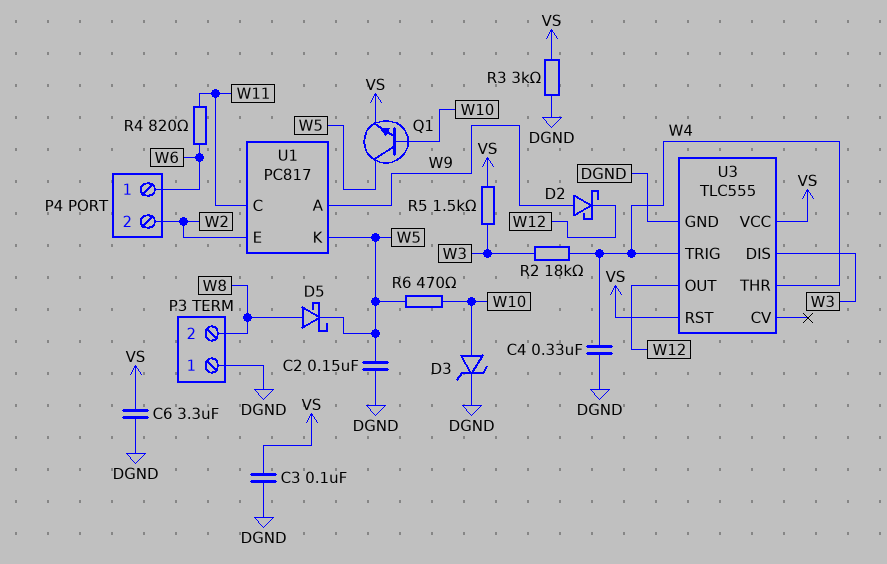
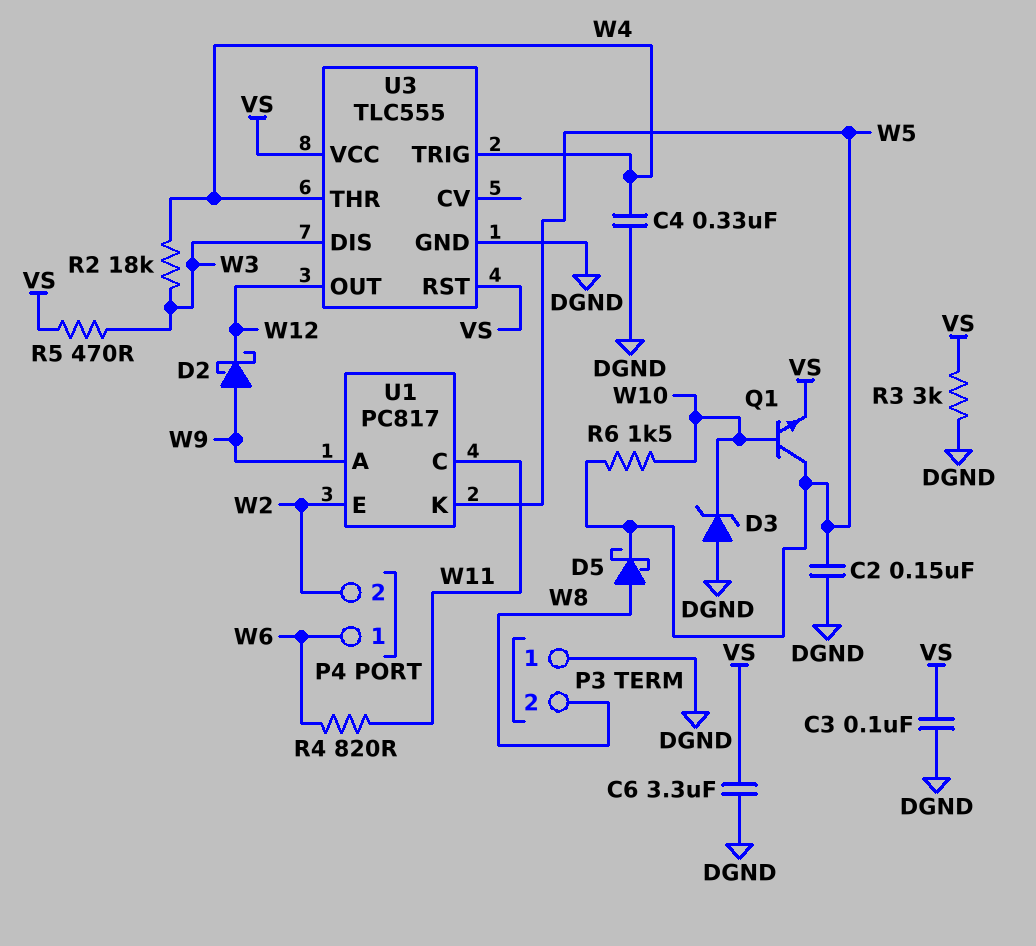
D3: zener (A W10, K DGND) -> zener (A DGND, K W10)
R5: 1.5k (VS, W3) -> 470 (VS, W3)
R6: 470 (W5, W10) -> 1.5k (W5, W10)

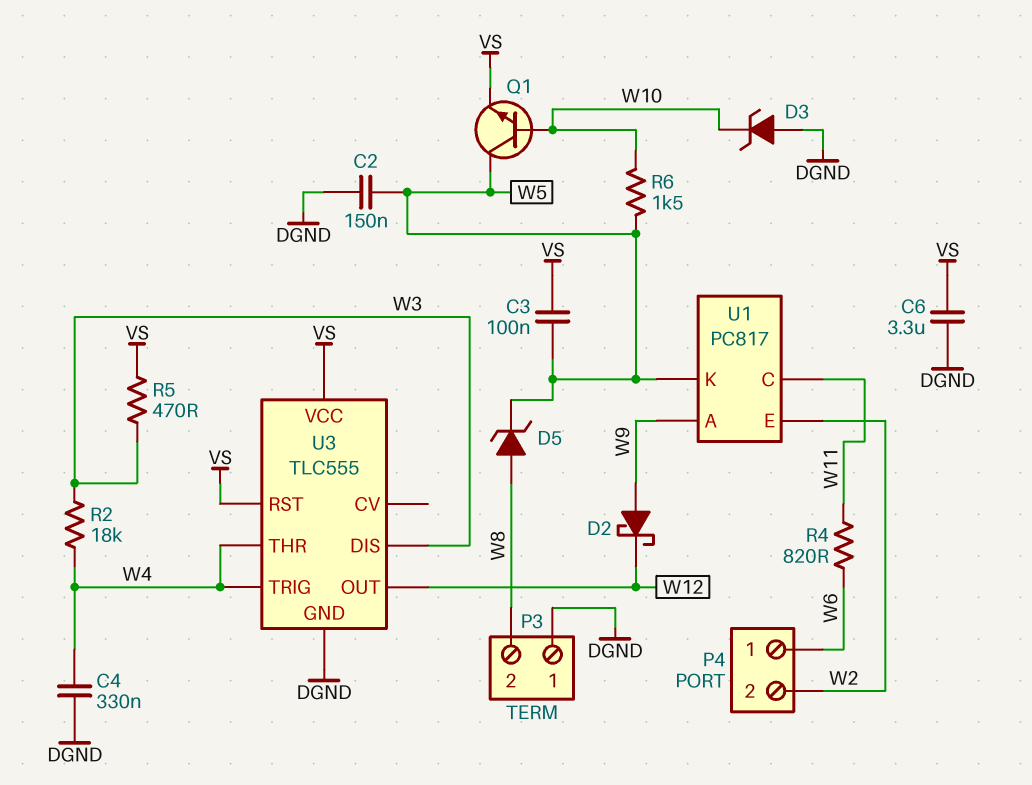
C3: 100nF (DGND, VS) -> 100nF (VS, W5)
D5: schottky (A W8, K W5) -> zener (A W8, K W5)
R3: 3k (DGND, VS) -> none

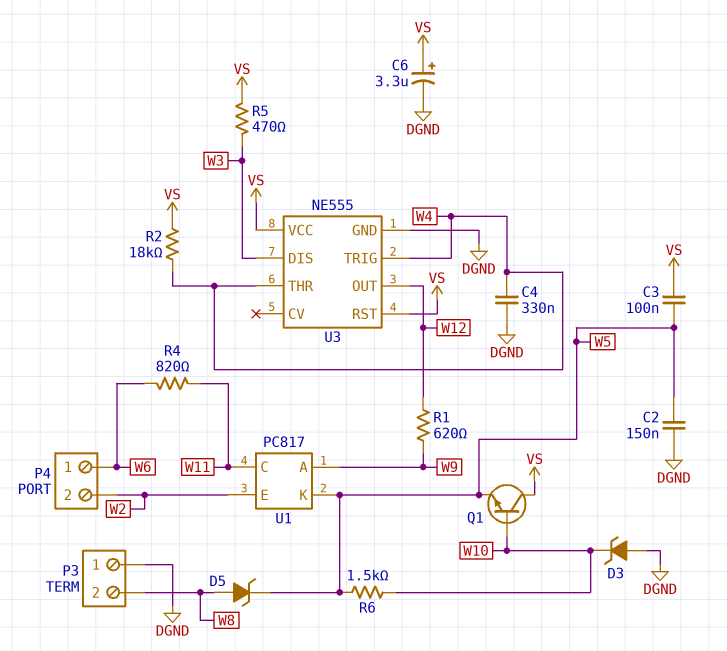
C6: 3.3uF (DGND, VS) -> 3.3uF (plus VS, minus DGND)
D2: schottky (A W9, K W12) -> none
Q1: NPN (B W10, C W5, E VS) -> NPN (B W10, C VS, E W5)
R1: none -> 620 (W9, W12)
R2: 18k (W3, W4) -> 18k (VS, W4)
U3: TLC555 -> NE555

